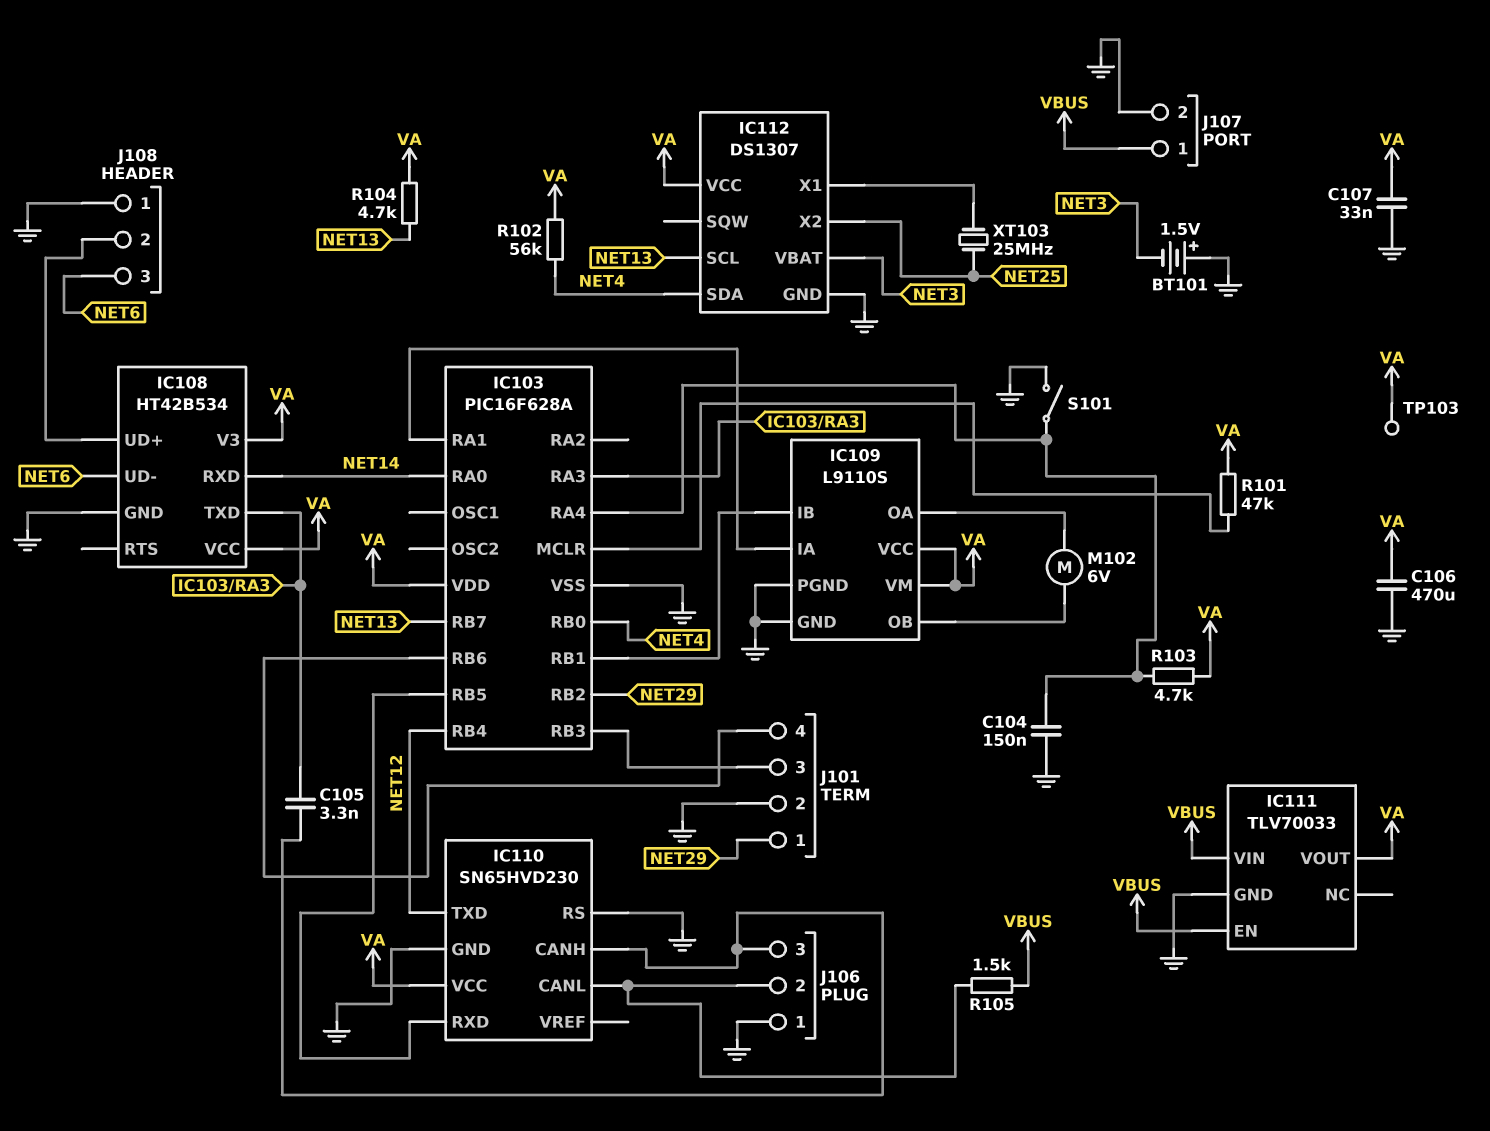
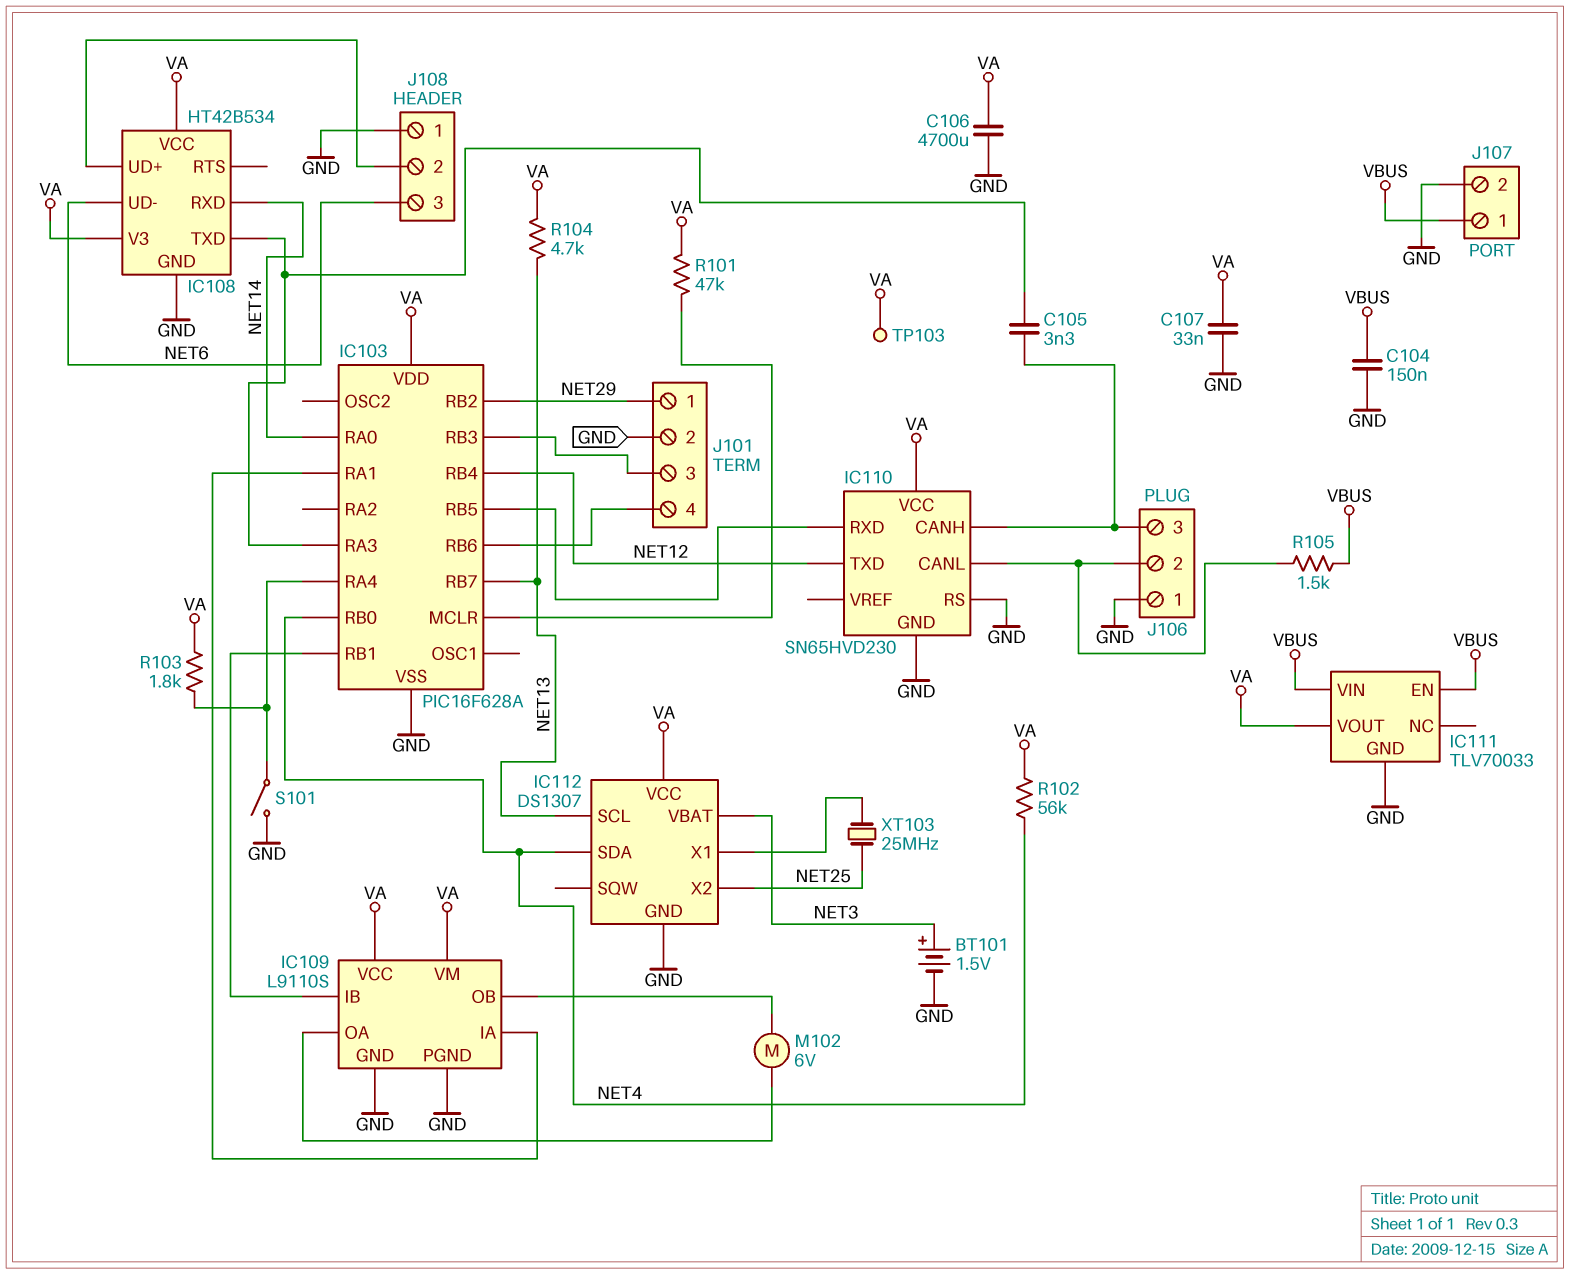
BT101: 1.5V (plus GND, minus NET3) -> 1.5V (plus NET3, minus GND)
C104: 150nF (GND, IC103/RA4) -> 150nF (GND, VBUS)
C106: 470uF (GND, VA) -> 4700uF (GND, VA)
R103: 4.7k (IC103/RA4, VA) -> 1.8k (IC103/RA4, VA)

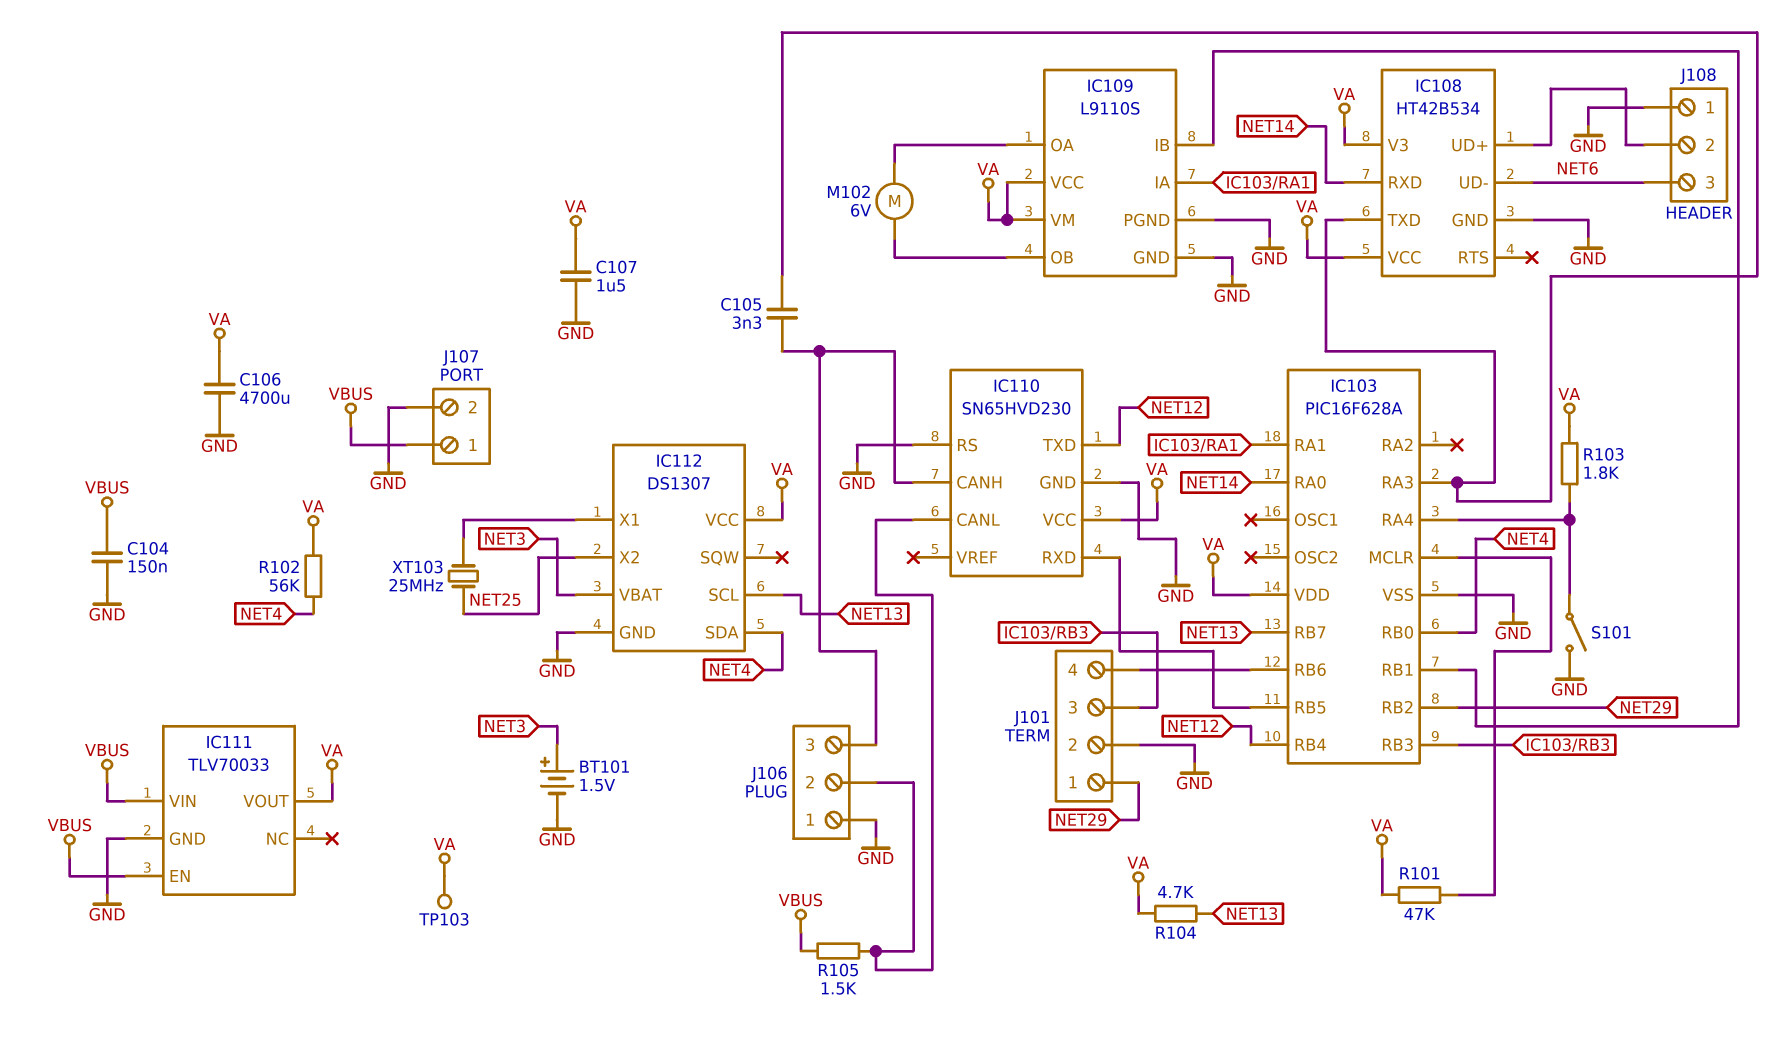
C107: 33nF (GND, VA) -> 1.5uF (GND, VA)

